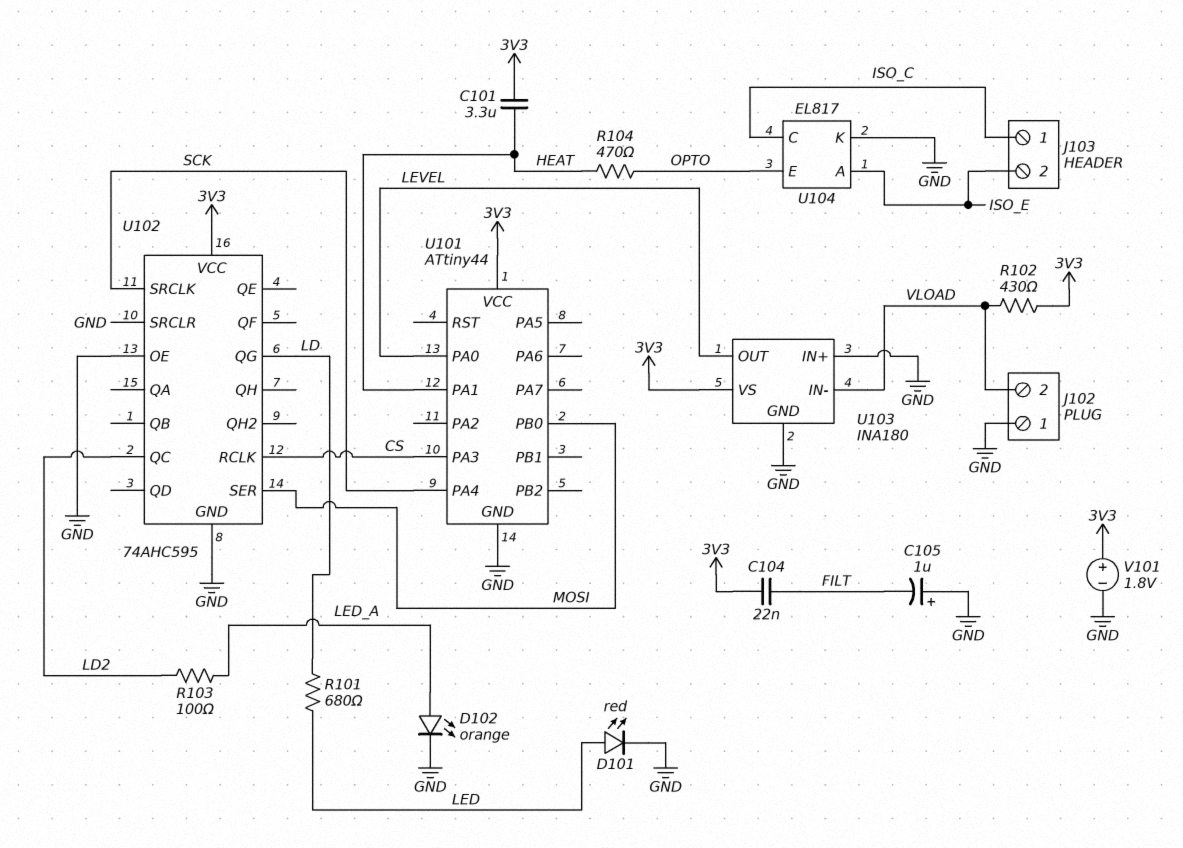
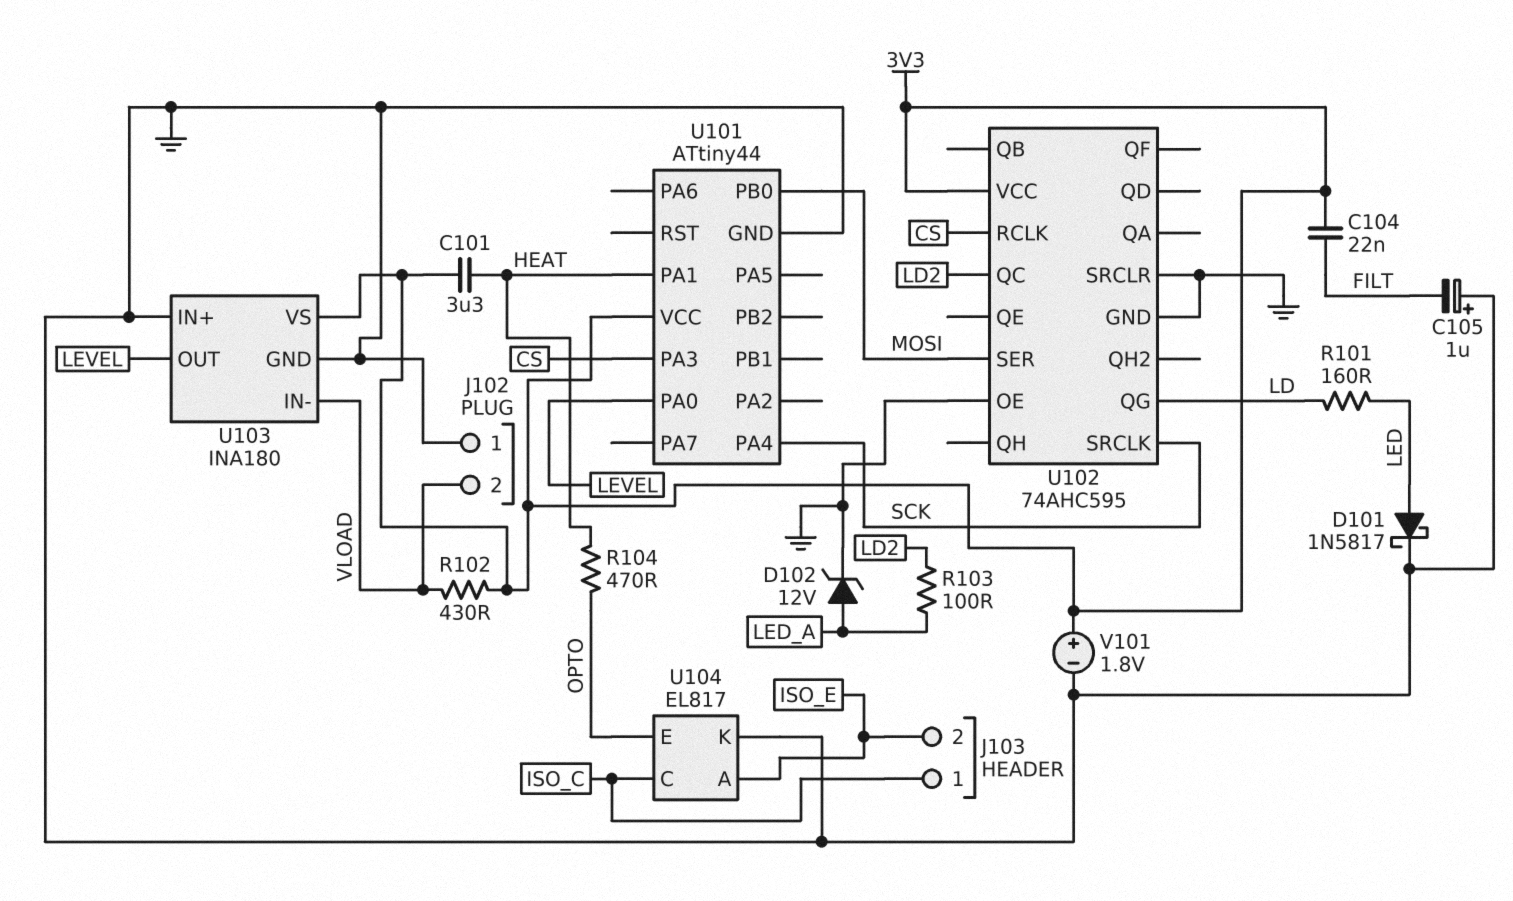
D101: LED red (A LED, K GND) -> schottky 1N5817 (A LED, K GND)
D102: LED orange (A LED_A, K GND) -> zener 12V (A LED_A, K GND)
R101: 680 (LD, LED) -> 160 (LD, LED)

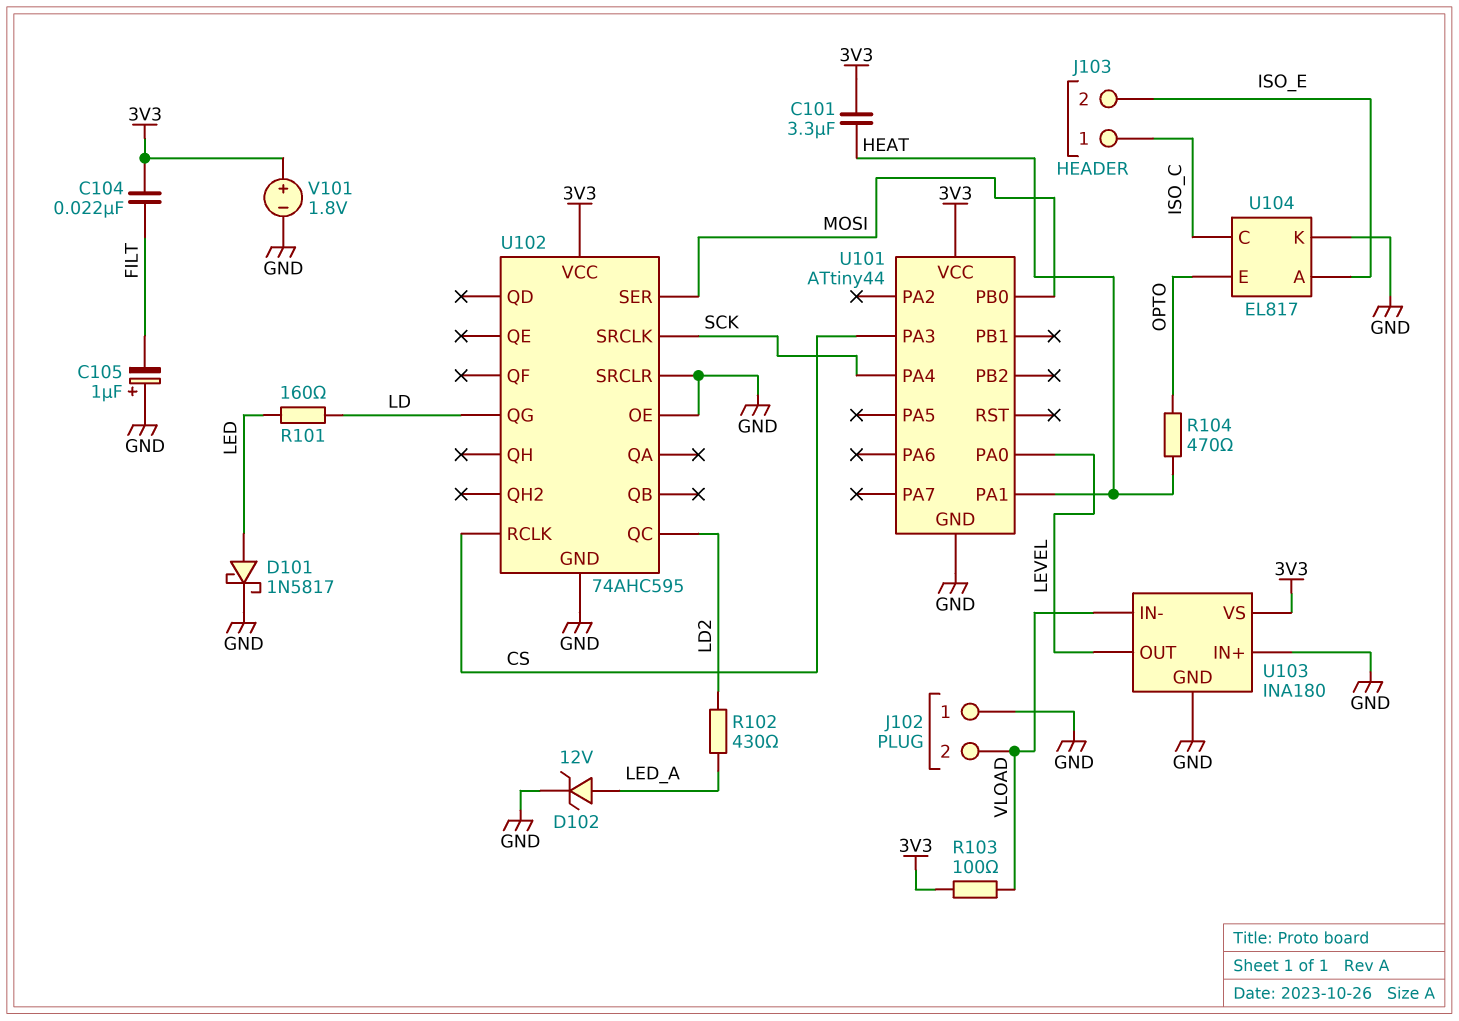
R102: 430 (3V3, VLOAD) -> 430 (LD2, LED_A)
R103: 100 (LD2, LED_A) -> 100 (3V3, VLOAD)

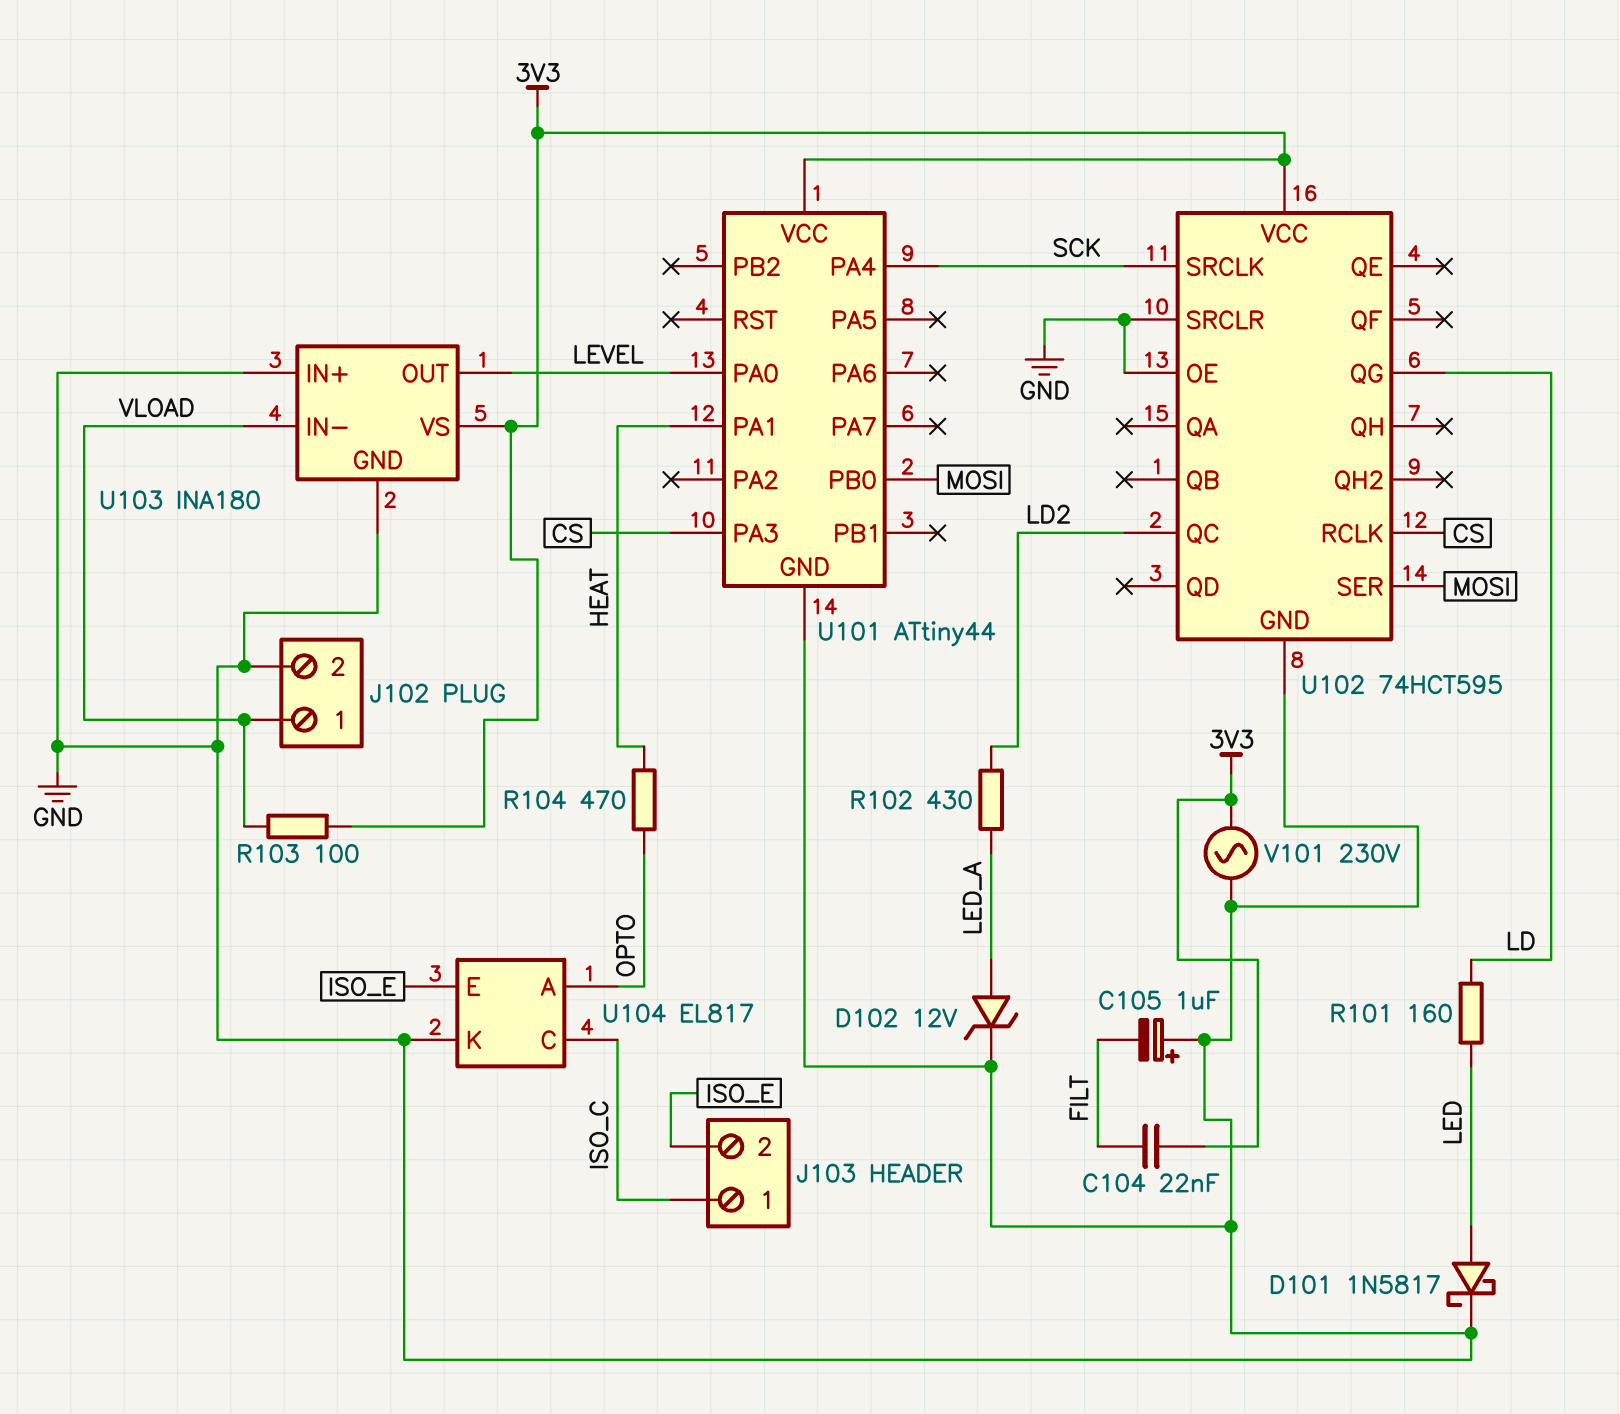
C101: 3.3uF (3V3, HEAT) -> none
J102 pin 1: GND -> VLOAD
J102 pin 2: VLOAD -> GND
U102: 74AHC595 -> 74HCT595
U104 pin A: ISO_E -> OPTO
U104 pin E: OPTO -> ISO_E
V101: 1.8V (plus 3V3, minus GND) -> AC 230V (3V3, GND)

